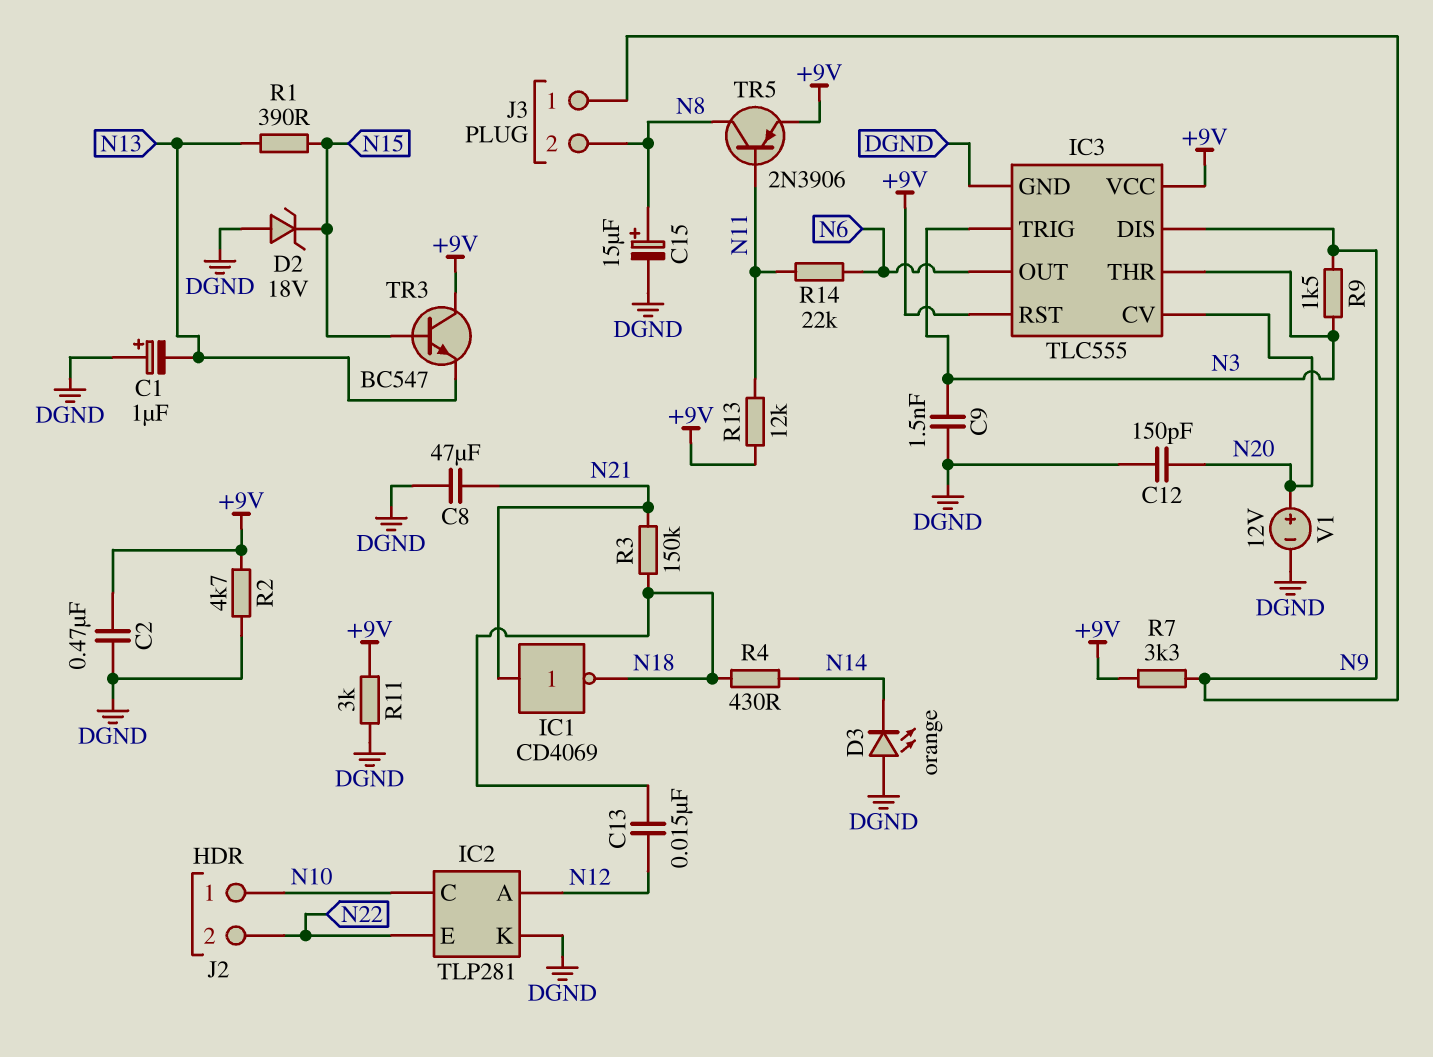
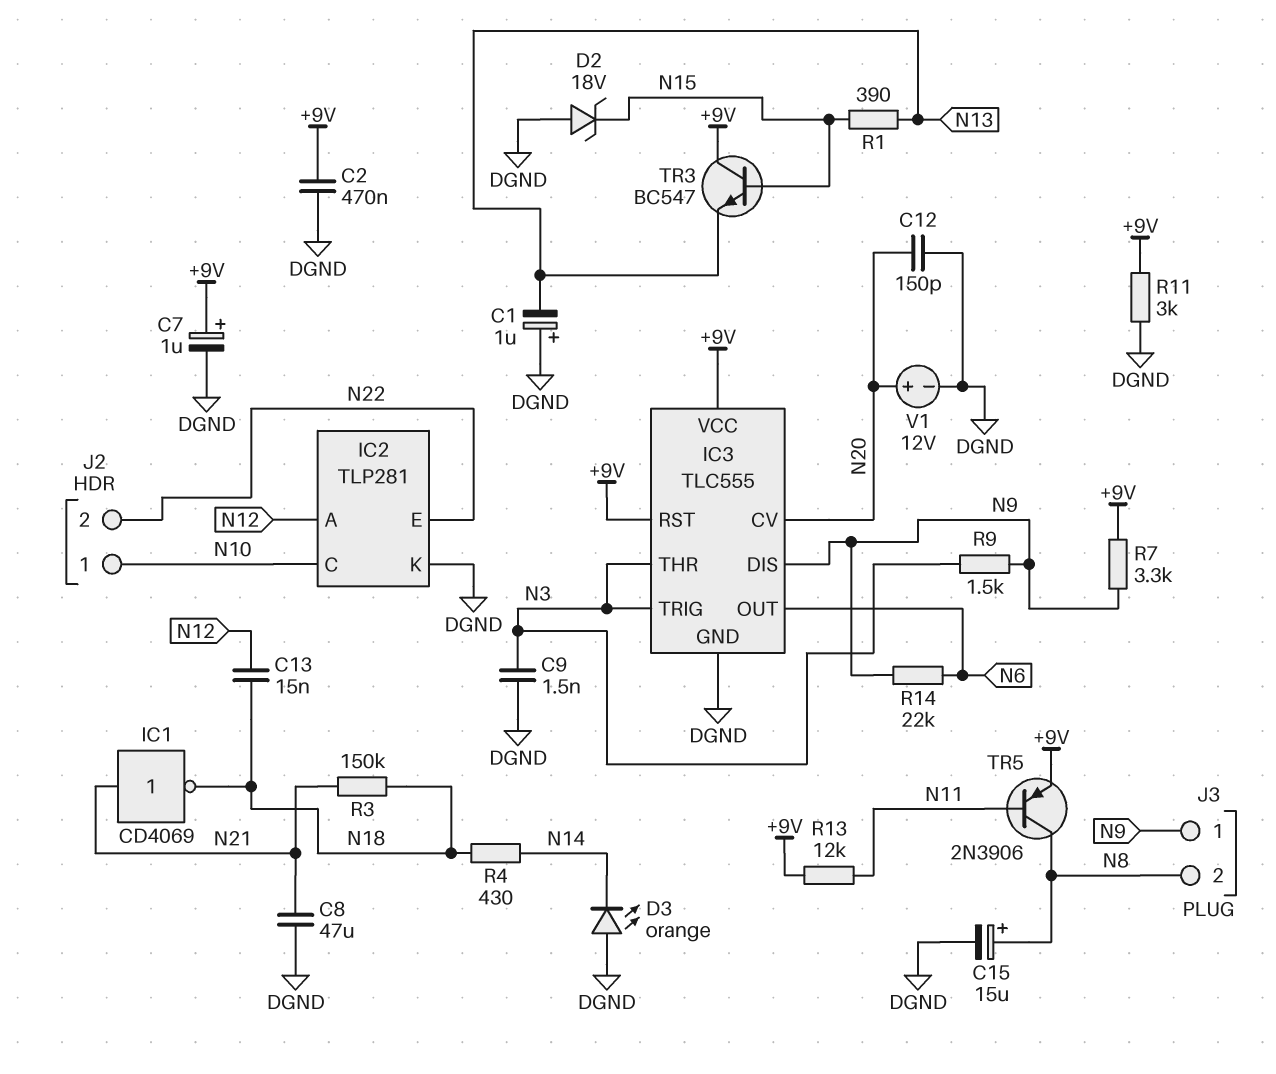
C7: none -> 1uF (plus +9V, minus DGND)
R2: 4.7k (+9V, DGND) -> none
R14: 22k (N6, N11) -> 22k (N6, N9)

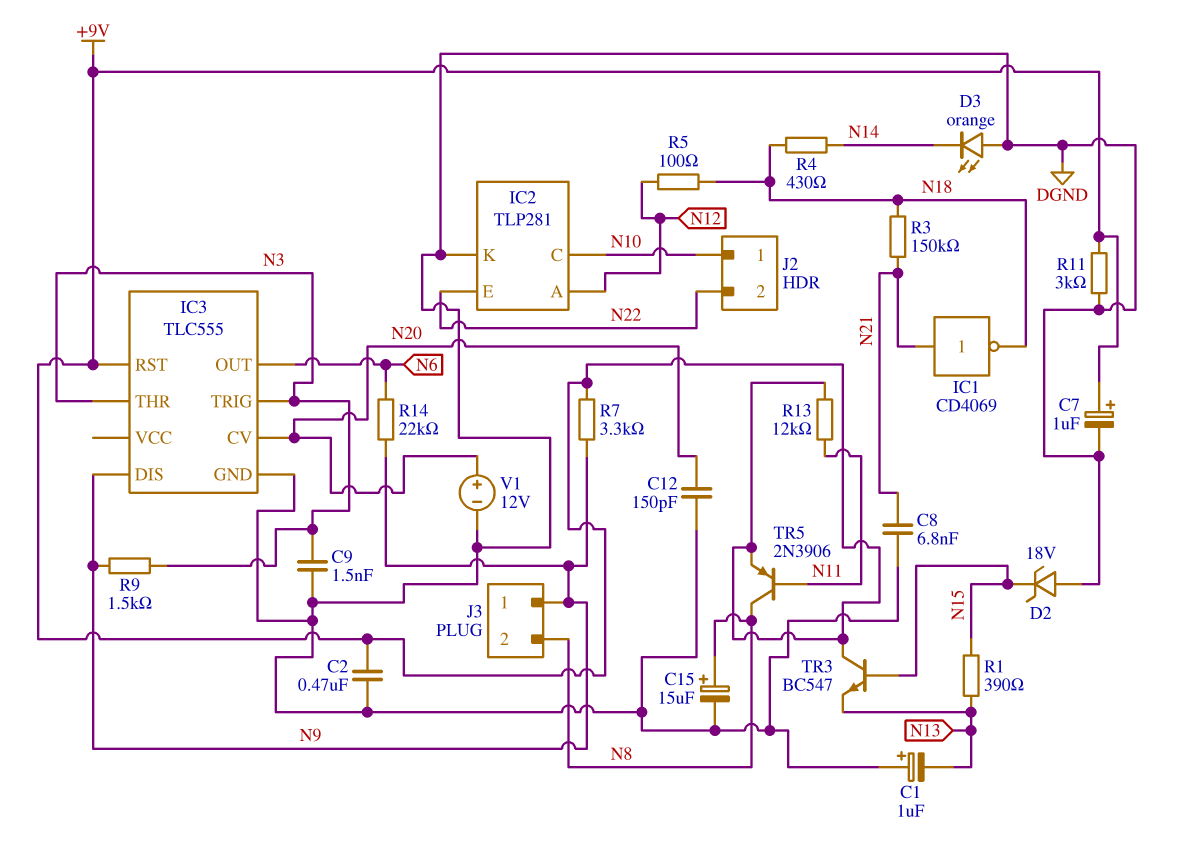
C8: 47uF (DGND, N21) -> 6.8nF (DGND, N21)
C13: 15nF (N12, N18) -> none
IC3 pin VCC: +9V -> none
R5: none -> 100 (N12, N18)

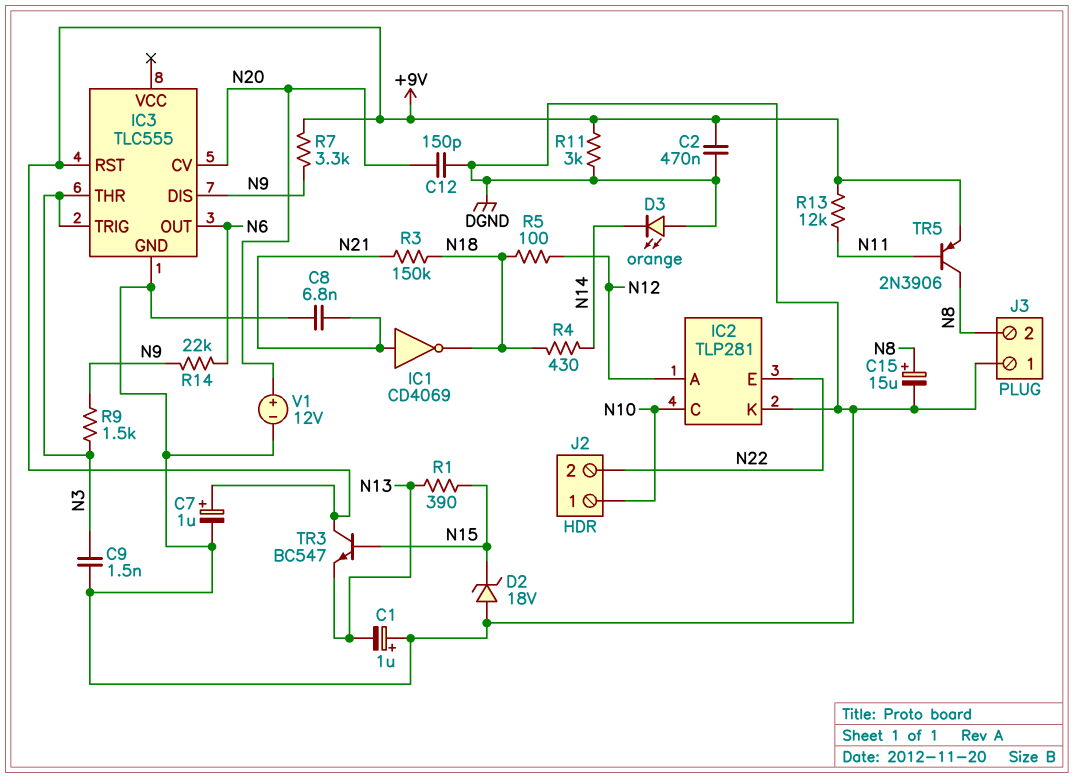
J3 pin 1: N9 -> DGND

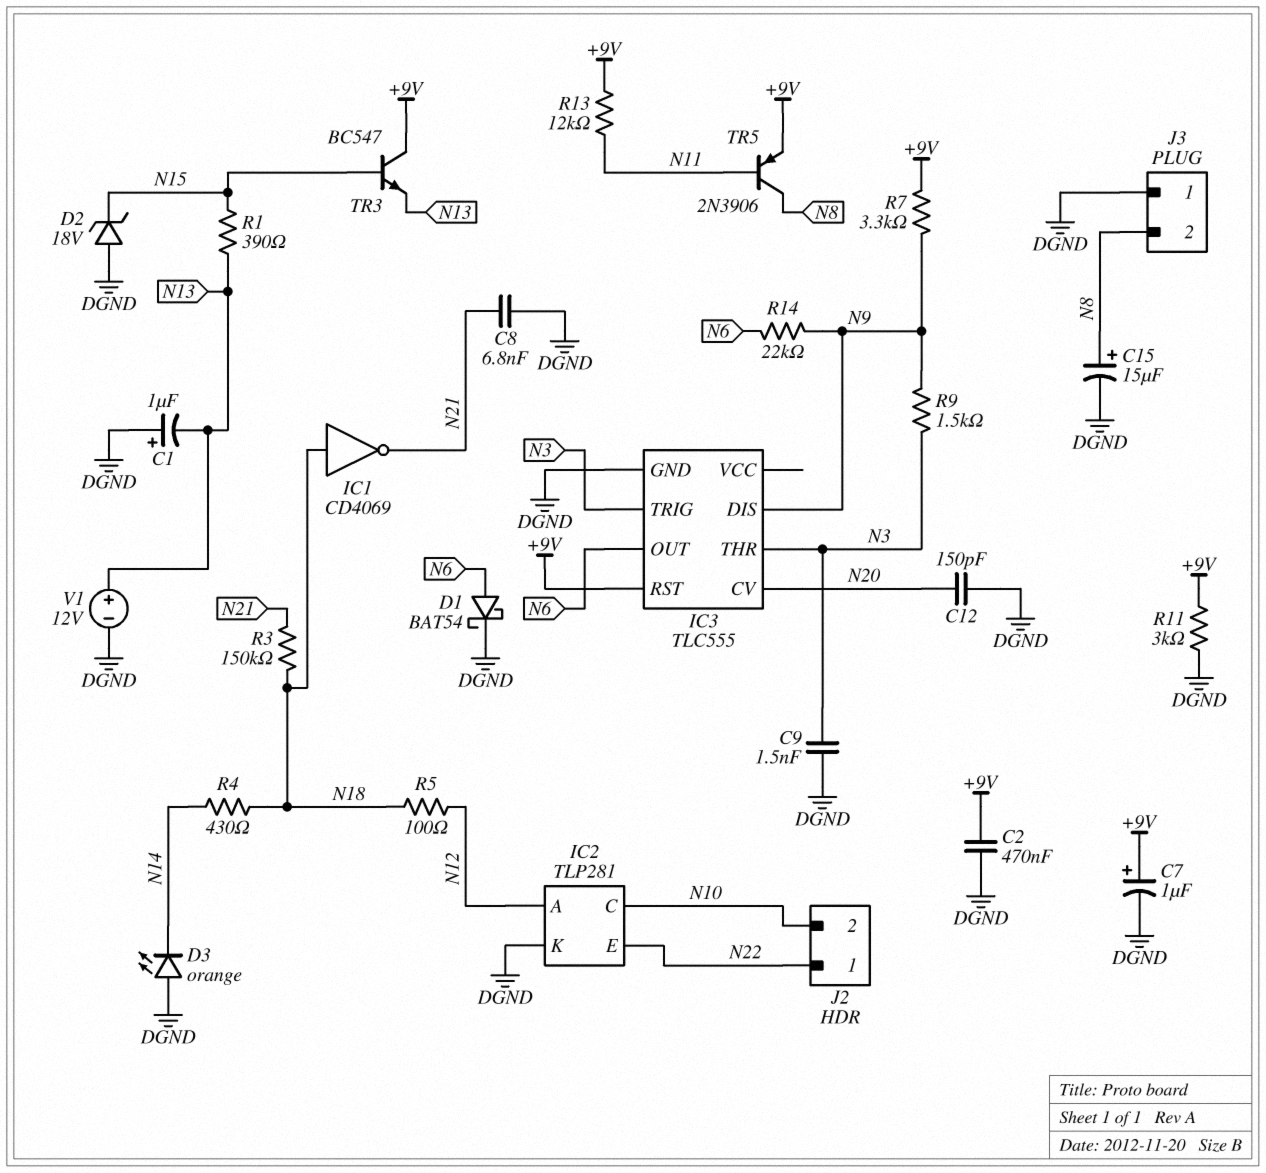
D1: none -> schottky BAT54 (A N6, K DGND)
IC1: NOT CD4069 (in N21, out N18) -> NOT CD4069 (in N18, out N21)
J2 pin 1: N10 -> N22
J2 pin 2: N22 -> N10
V1: 12V (plus N20, minus DGND) -> 12V (plus N13, minus DGND)

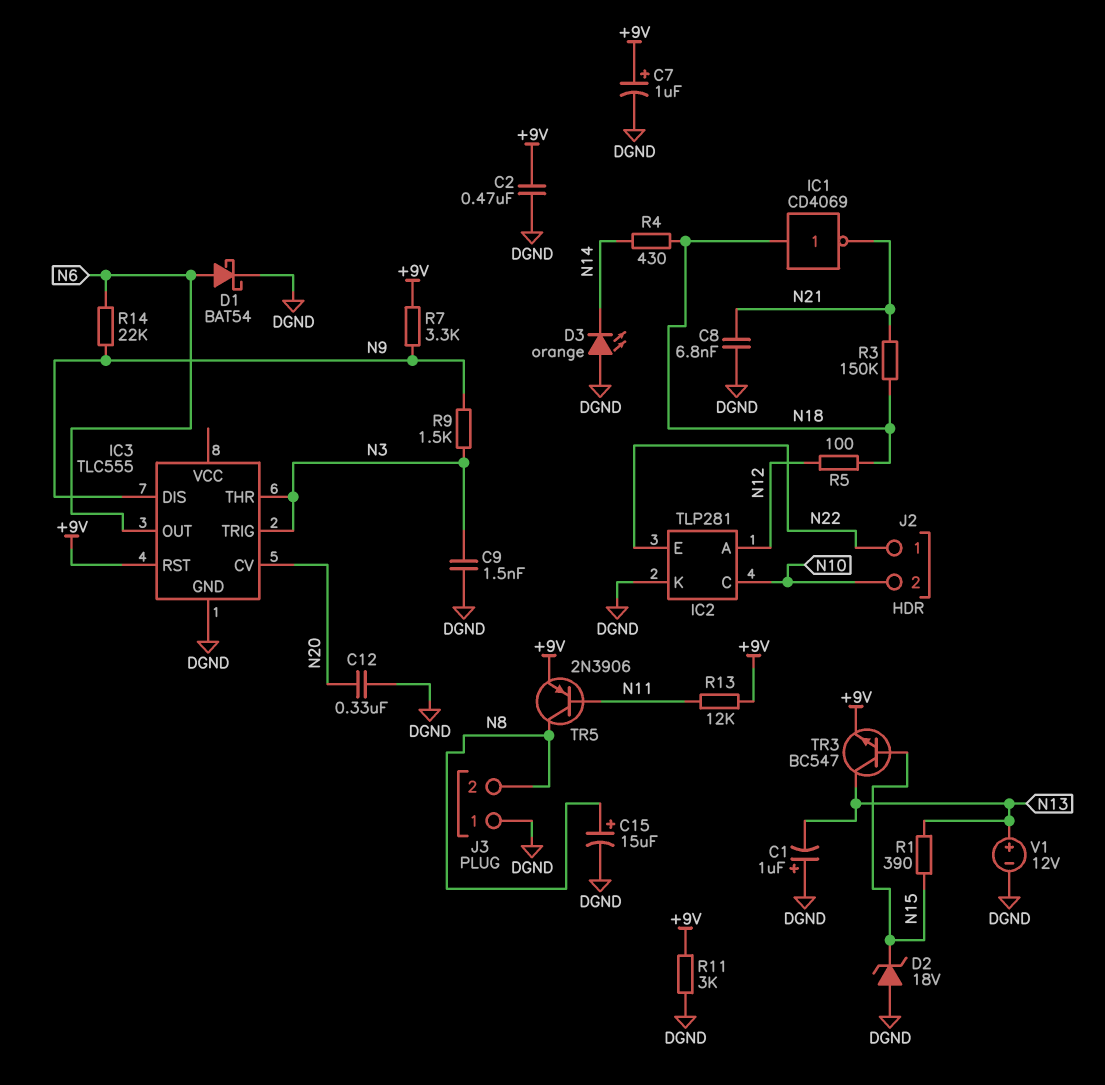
C12: 150pF (DGND, N20) -> 330nF (DGND, N20)
TR3: NPN BC547 (B N15, C +9V, E N13) -> NPN BC547 (B N15, C N13, E +9V)

